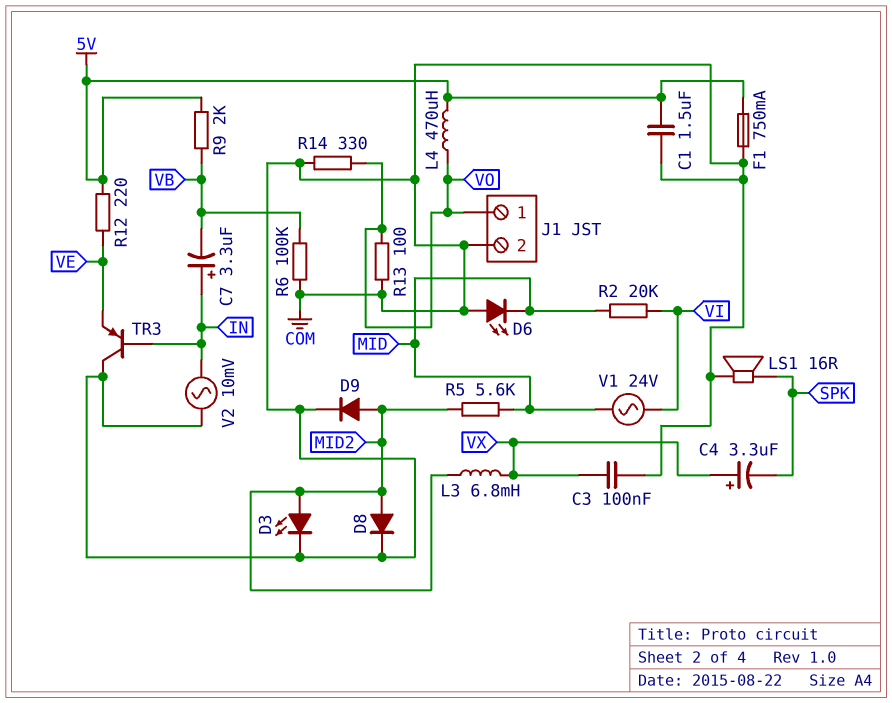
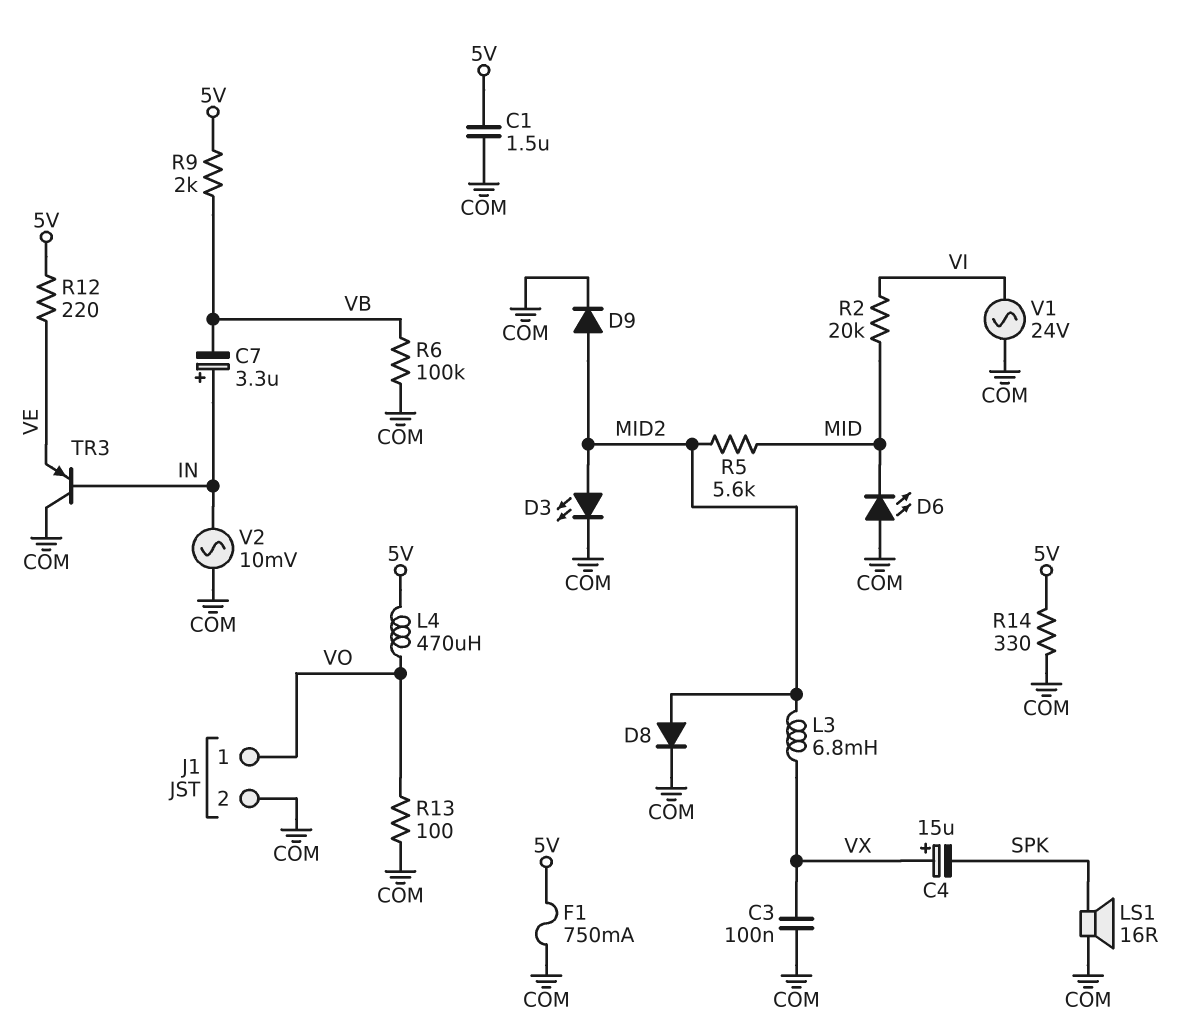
C4: 3.3uF (plus VX, minus SPK) -> 15uF (plus VX, minus SPK)
R14: 330 (COM, VO) -> 330 (5V, COM)
V1: AC 24V (MID, VI) -> AC 24V (COM, VI)

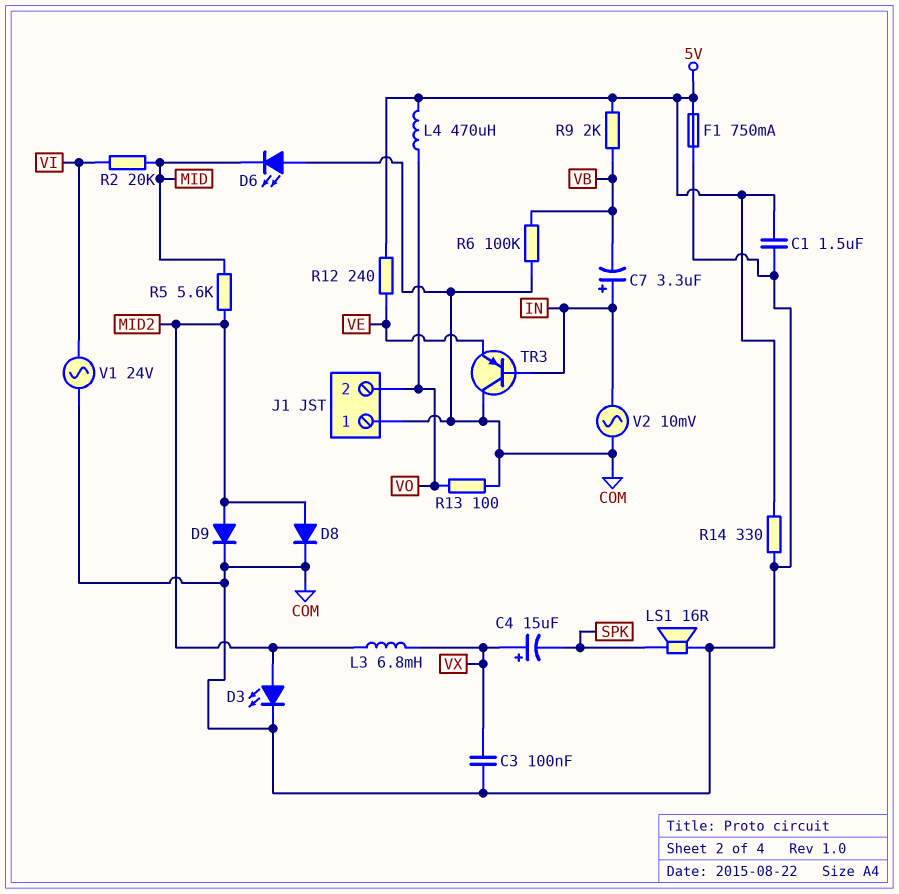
J1 pin 1: VO -> COM
J1 pin 2: COM -> VO
R12: 220 (5V, VE) -> 240 (5V, VE)

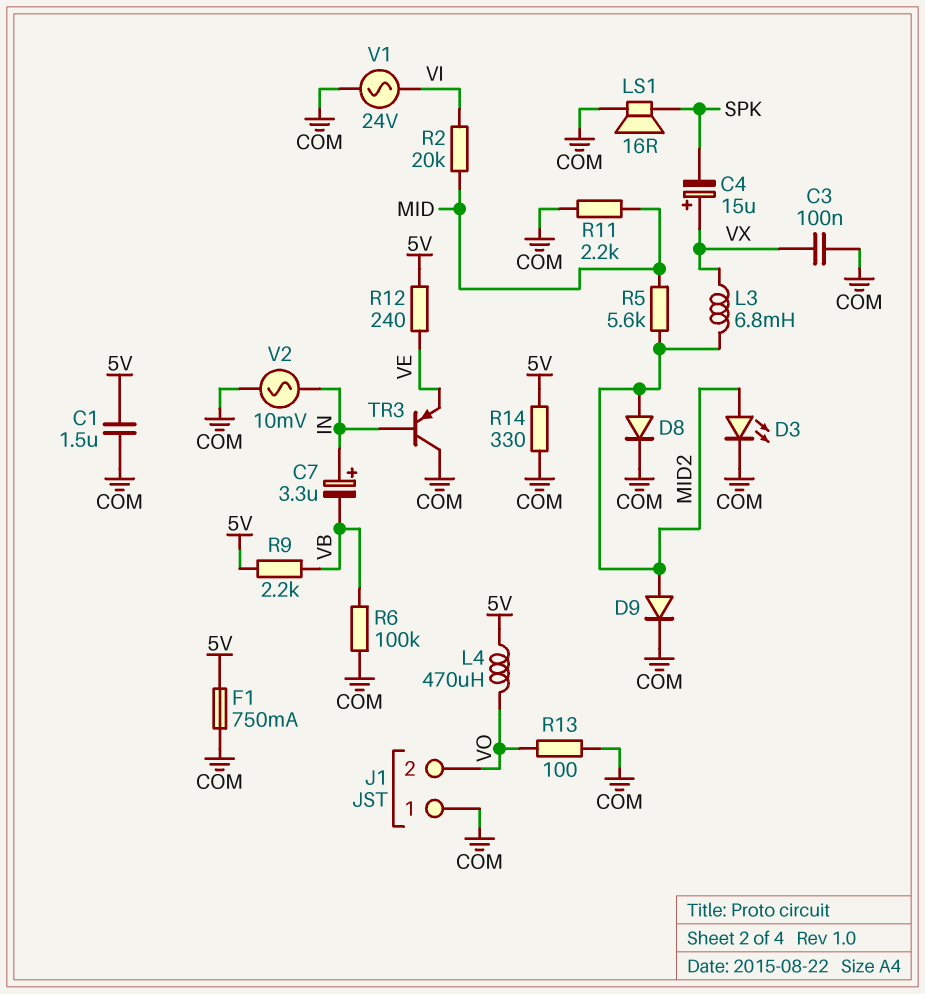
D6: LED (A COM, K MID) -> none
R9: 2k (5V, VB) -> 2.2k (5V, VB)
R11: none -> 2.2k (COM, MID)

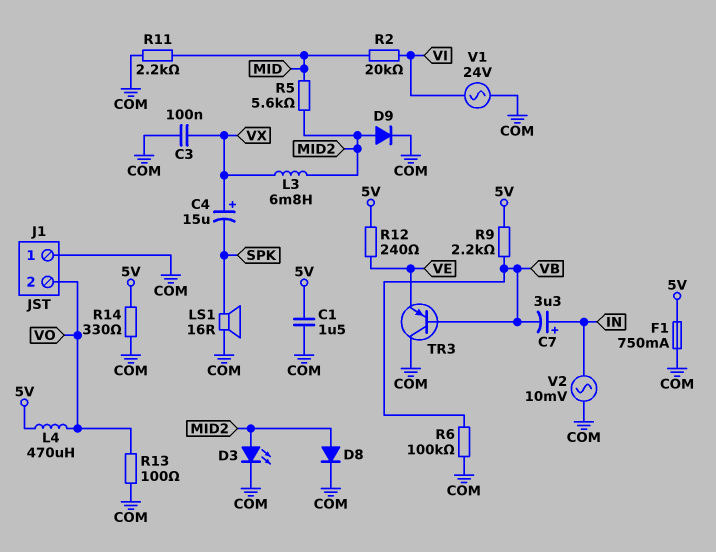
TR3: PNP (B IN, C COM, E VE) -> PNP (B VB, C COM, E VE)

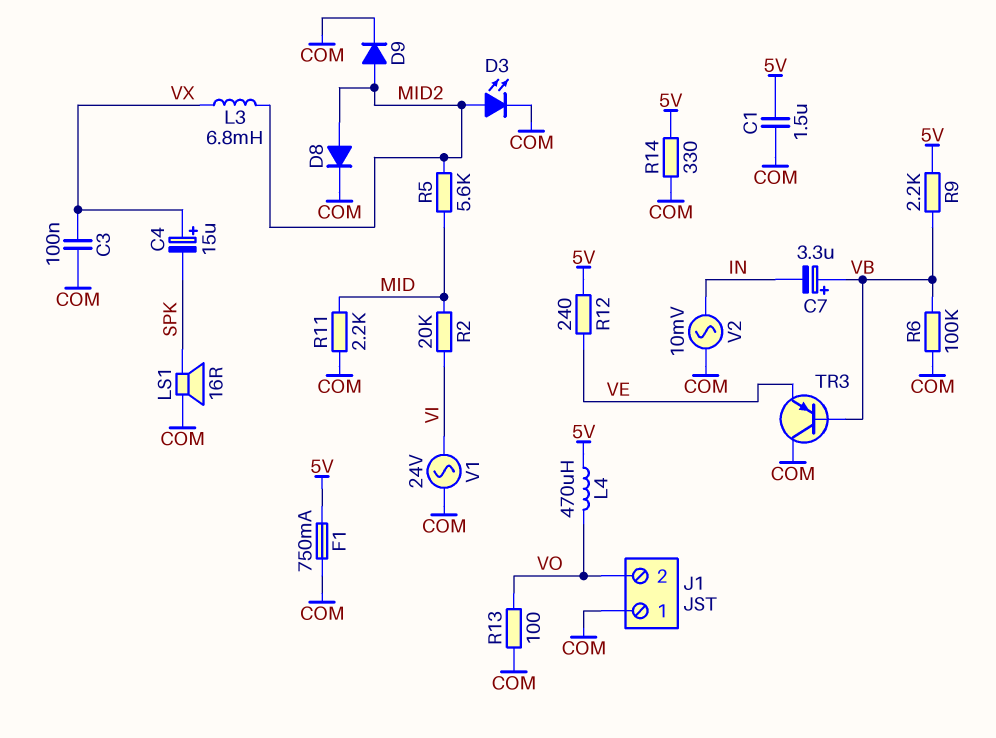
C7: 3.3uF (plus IN, minus VB) -> 3.3uF (plus VB, minus IN)

